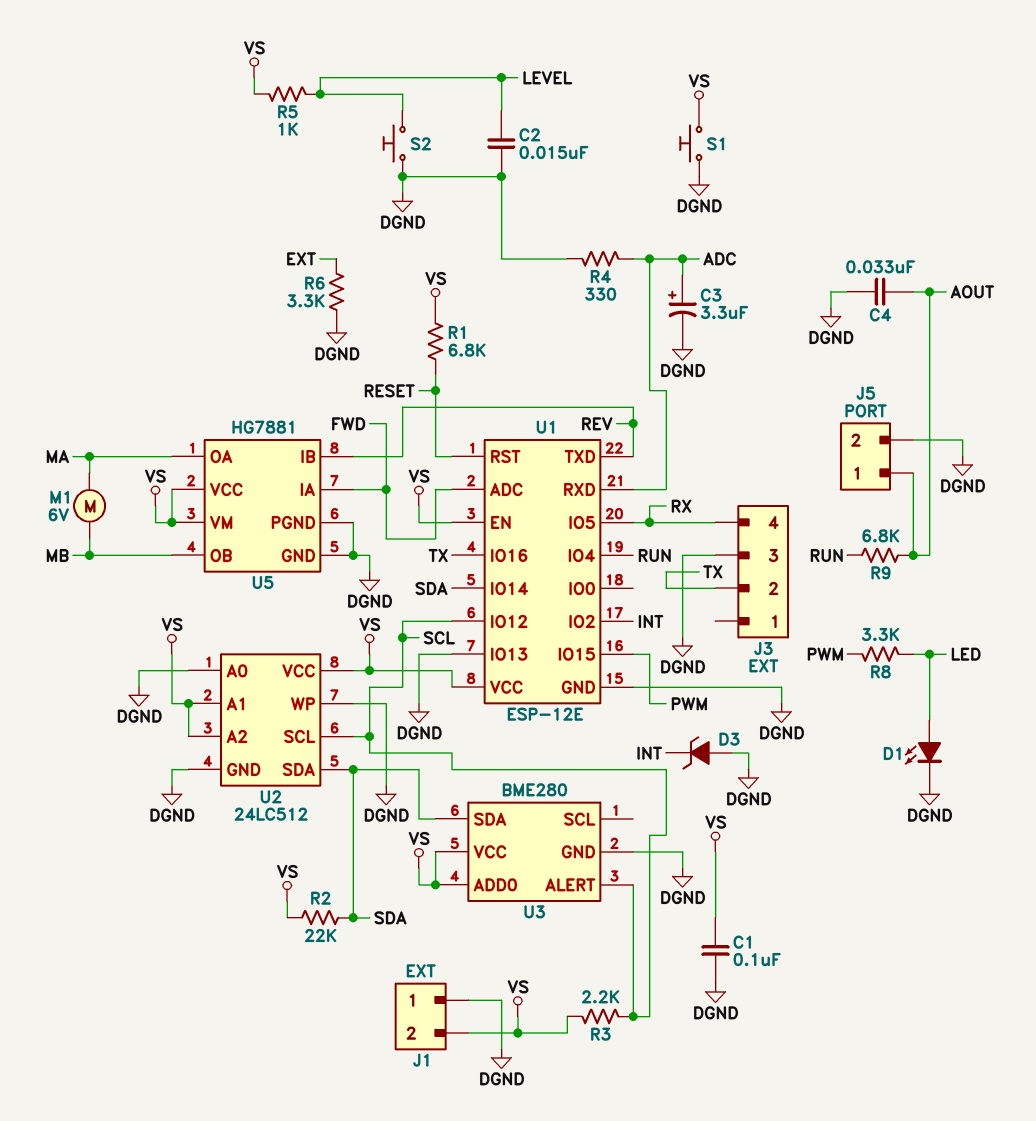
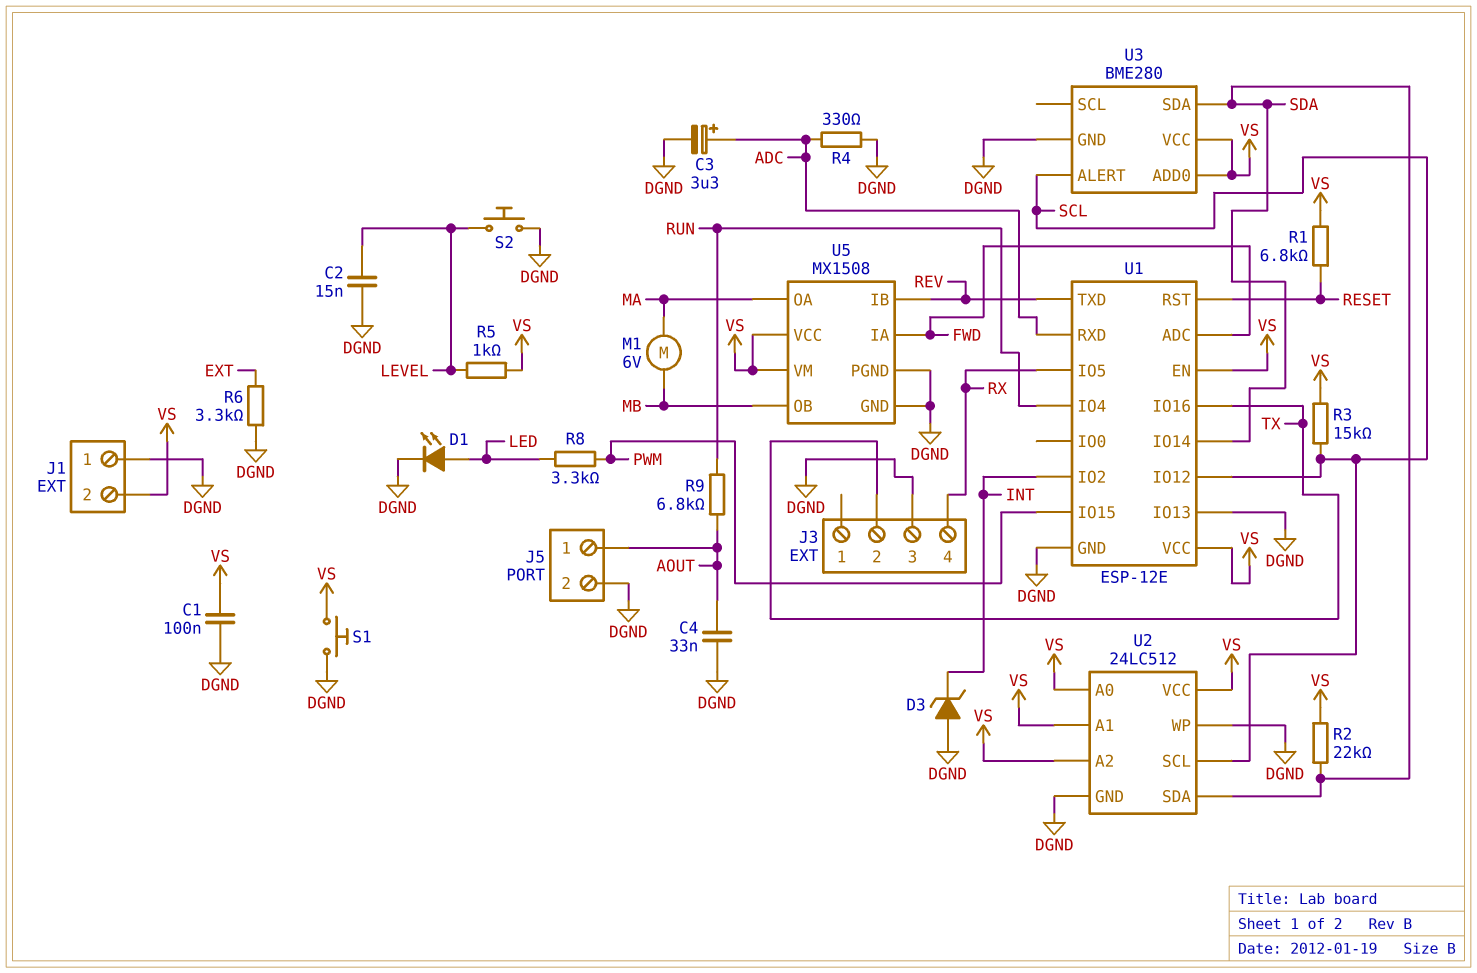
R3: 2.2k (SCL, VS) -> 15k (SCL, VS)
U2 pin A0: DGND -> VS
U5: HG7881 -> MX1508

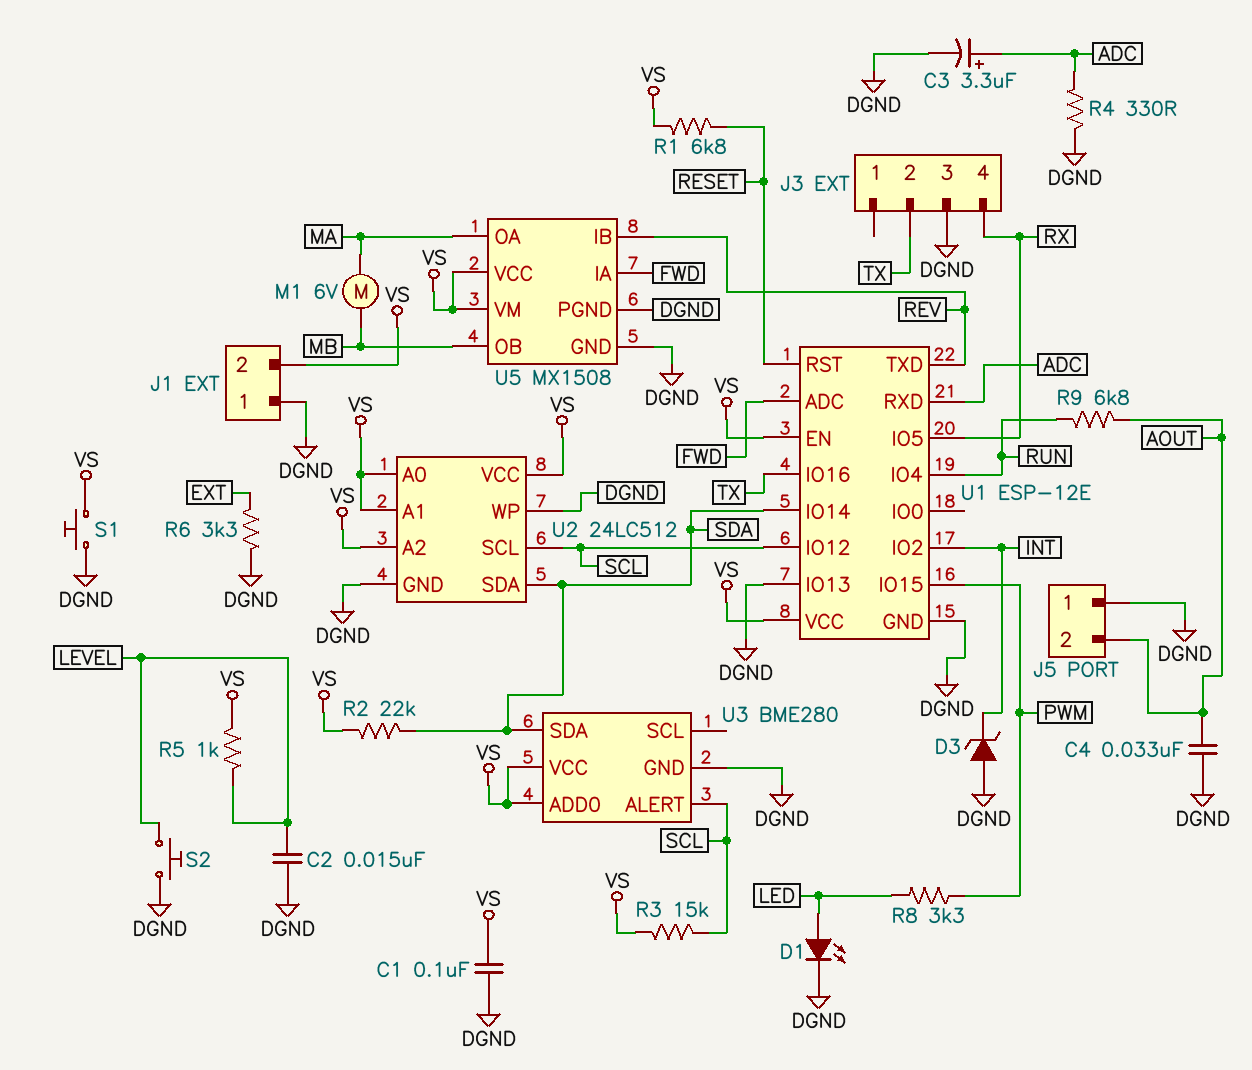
J5 pin 1: AOUT -> DGND
J5 pin 2: DGND -> AOUT

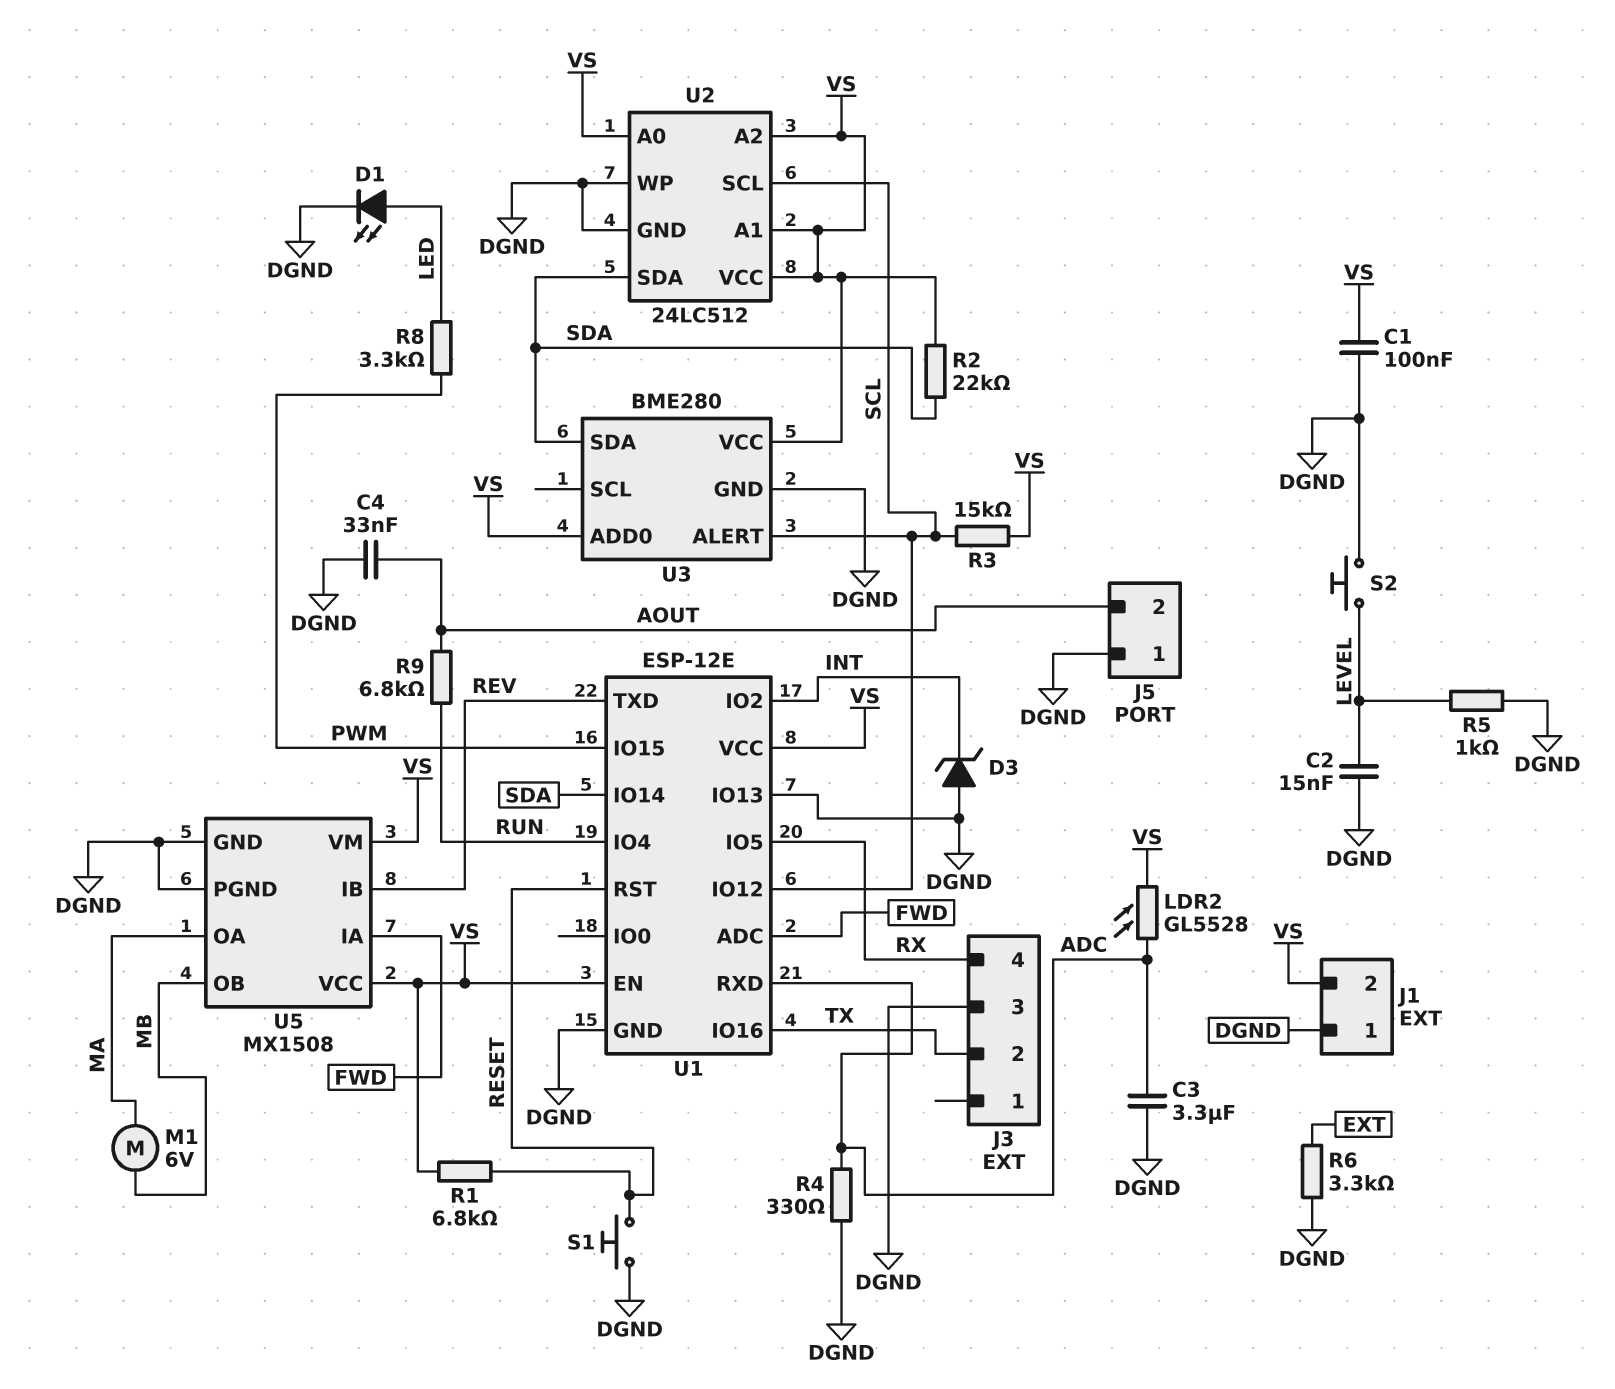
C3: 3.3uF (plus ADC, minus DGND) -> 3.3uF (ADC, DGND)
LDR2: none -> GL5528 (ADC, VS)
R5: 1k (LEVEL, VS) -> 1k (DGND, LEVEL)
S1: button (DGND, VS) -> button (DGND, RESET)

